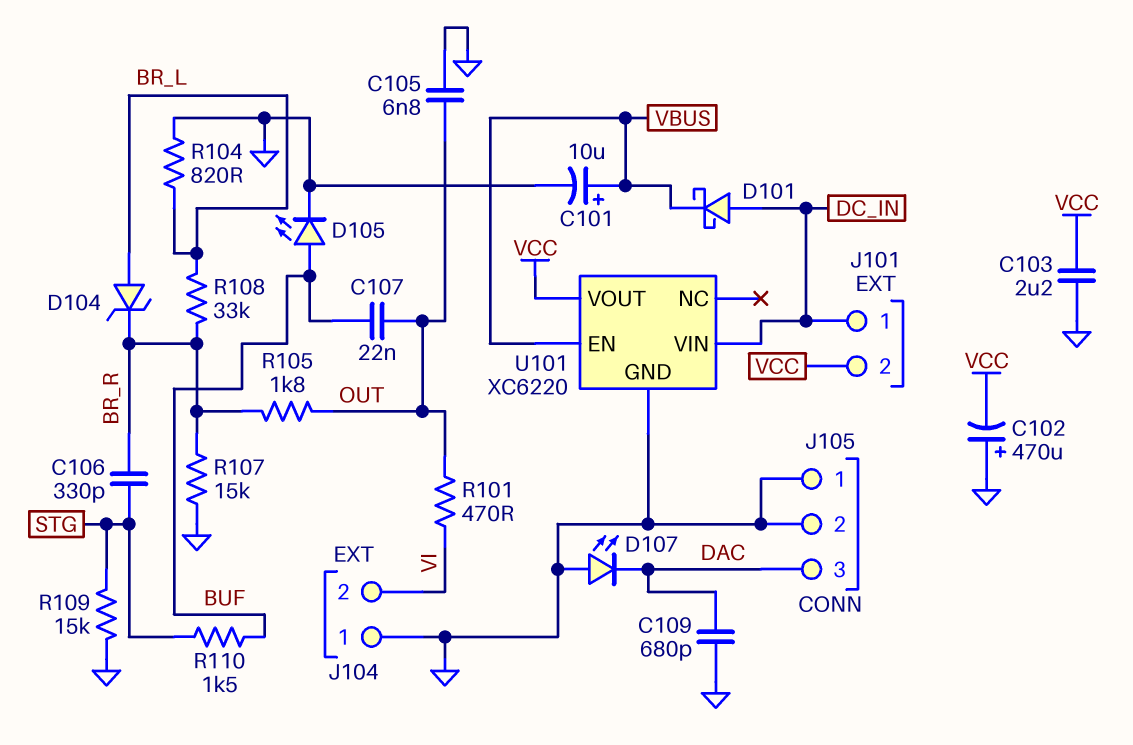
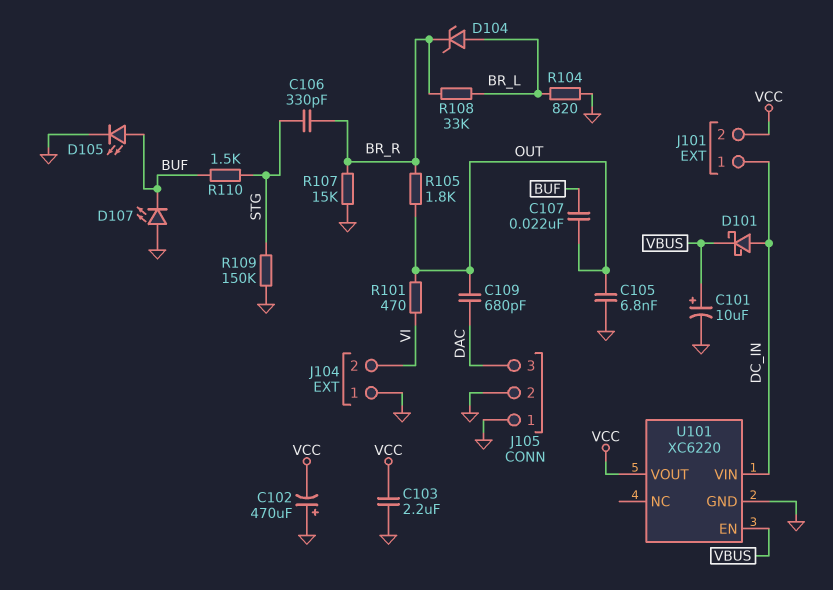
C109: 680pF (DAC, GND) -> 680pF (DAC, OUT)
D107: LED (A GND, K DAC) -> LED (A GND, K BUF)
R109: 15k (GND, STG) -> 150k (GND, STG)

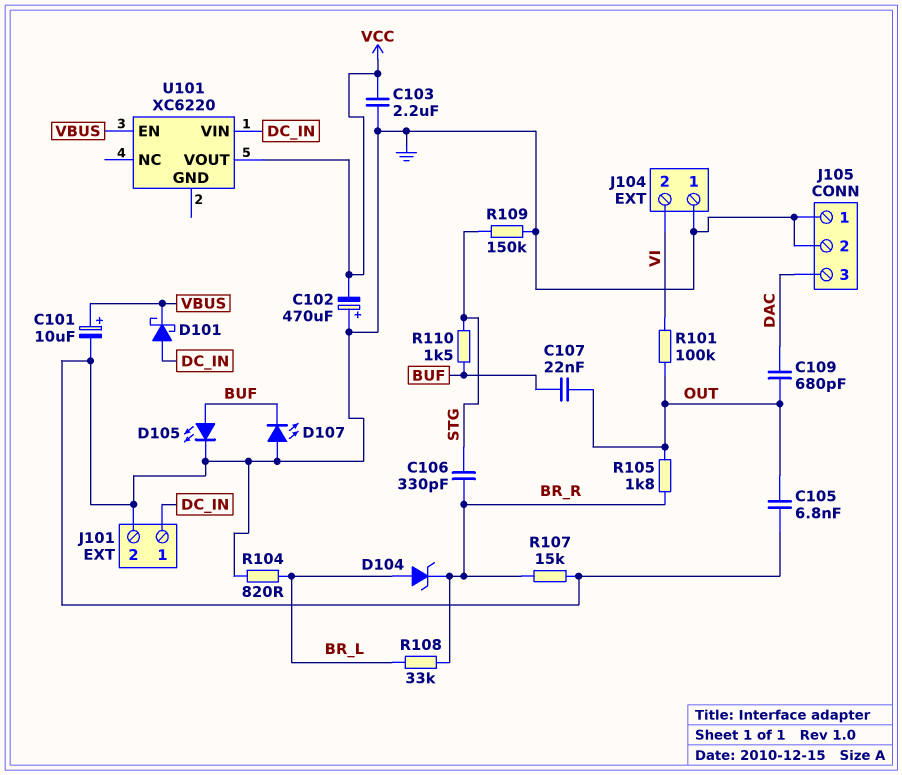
J101 pin 2: VCC -> GND
R101: 470 (OUT, VI) -> 100k (OUT, VI)
U101 pin GND: GND -> none

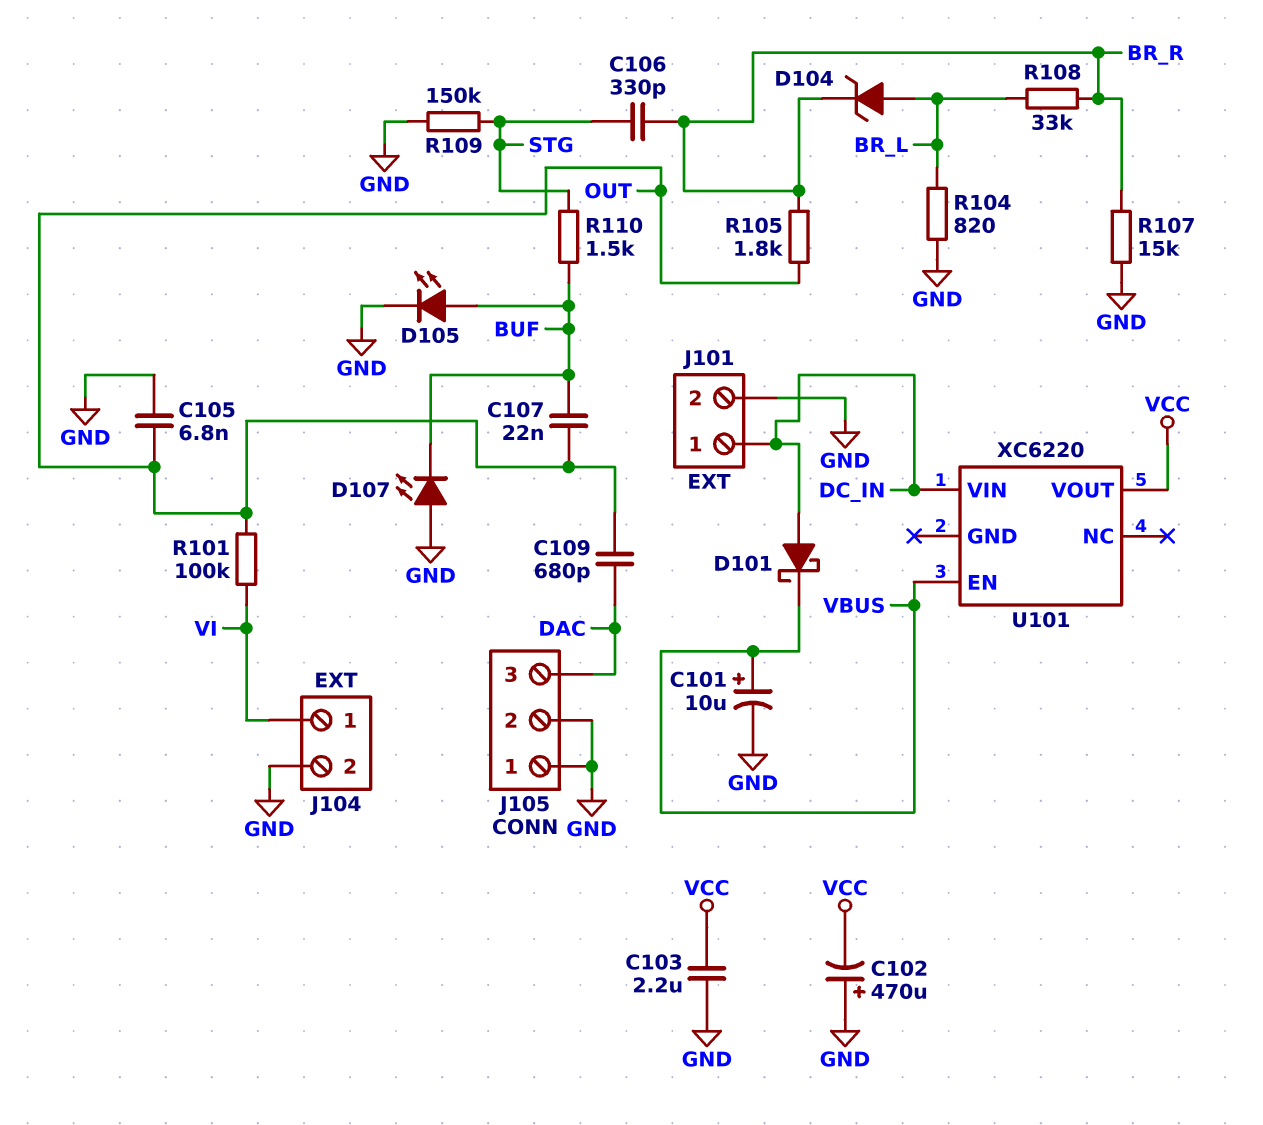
J104 pin 1: GND -> VI
J104 pin 2: VI -> GND

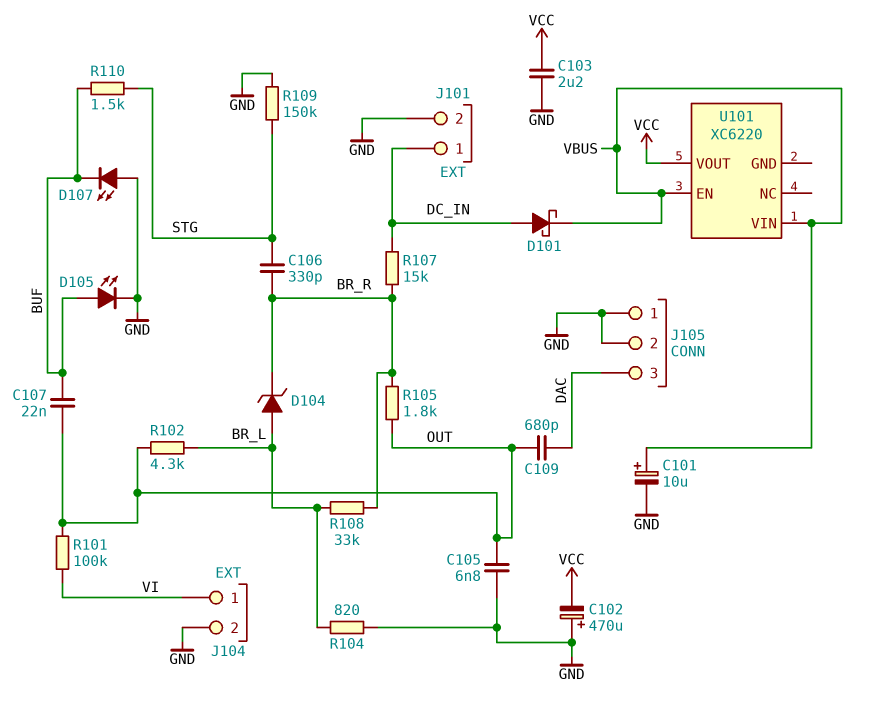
R102: none -> 4.3k (BR_L, OUT)
R107: 15k (BR_R, GND) -> 15k (BR_R, DC_IN)
U101 pin VIN: DC_IN -> VBUS

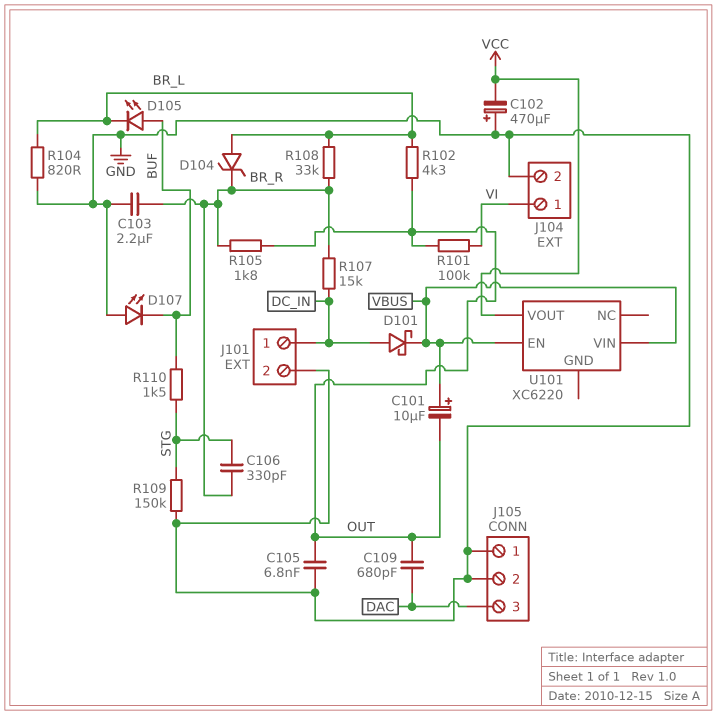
C101: 10uF (plus VBUS, minus GND) -> 10uF (plus VBUS, minus OUT)
C103: 2.2uF (GND, VCC) -> 2.2uF (BR_R, GND)
C107: 22nF (BUF, OUT) -> none
D105: LED (A BUF, K GND) -> LED (A BUF, K BR_L)

